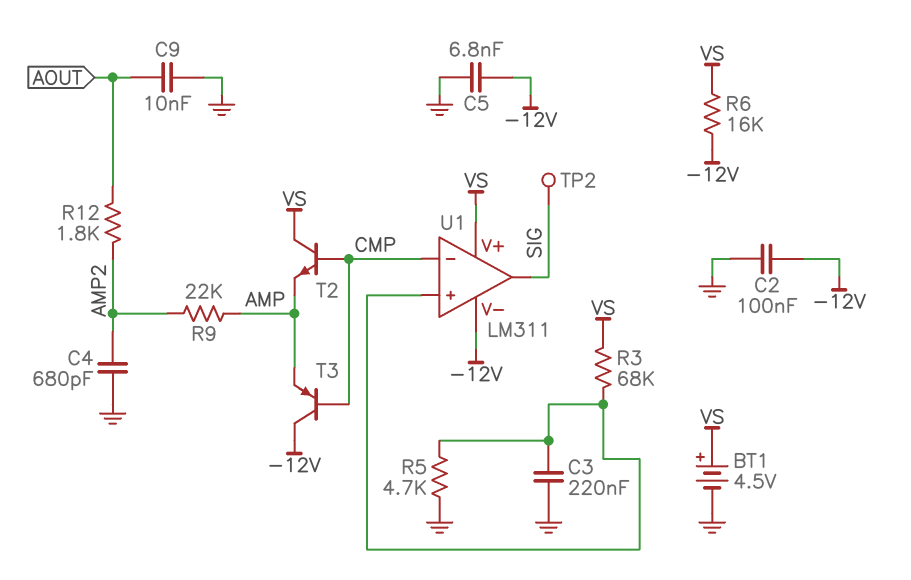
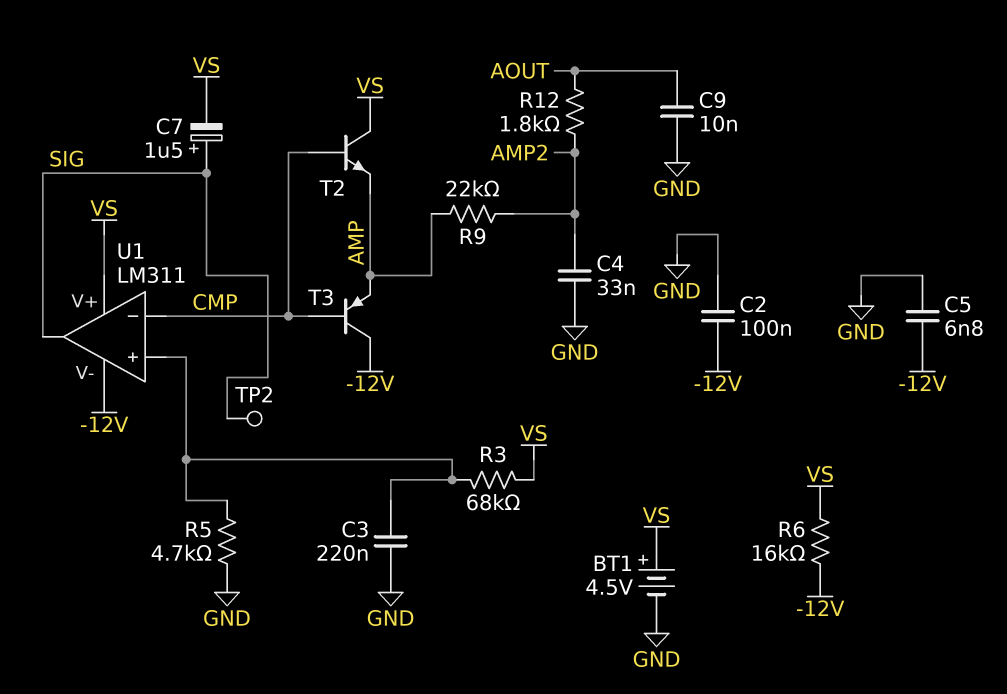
C4: 680pF (AMP2, GND) -> 33nF (AMP2, GND)
C7: none -> 1.5uF (plus SIG, minus VS)

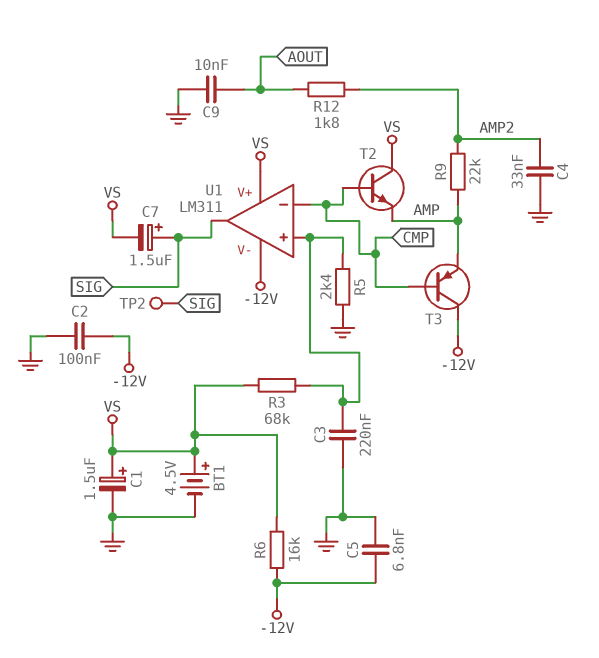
C1: none -> 1.5uF (plus VS, minus GND)
R5: 4.7k (GND, U1/in+) -> 2.4k (GND, U1/in+)

